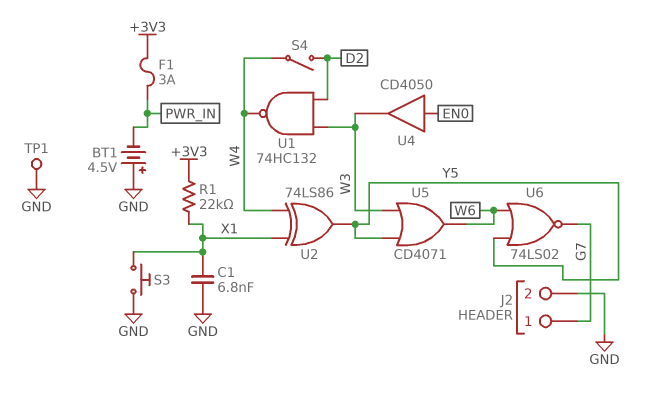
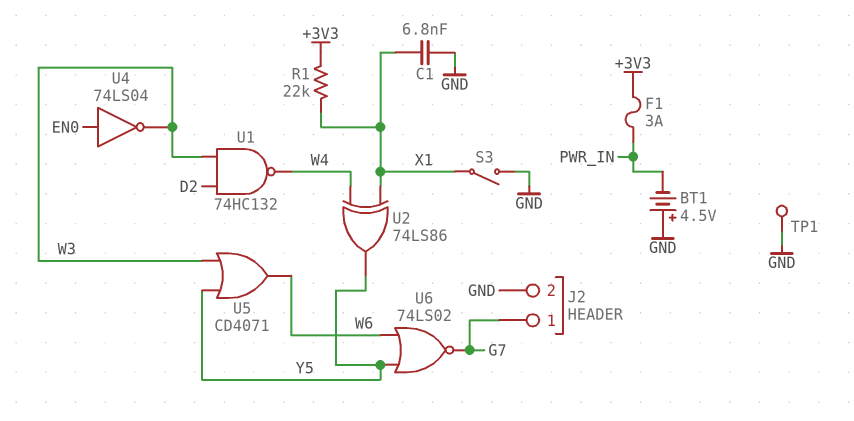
S3: button (GND, X1) -> switch (GND, X1)
S4: switch (D2, W4) -> none
U4: buffer CD4050 (in EN0, out W3) -> NOT 74LS04 (in EN0, out W3)

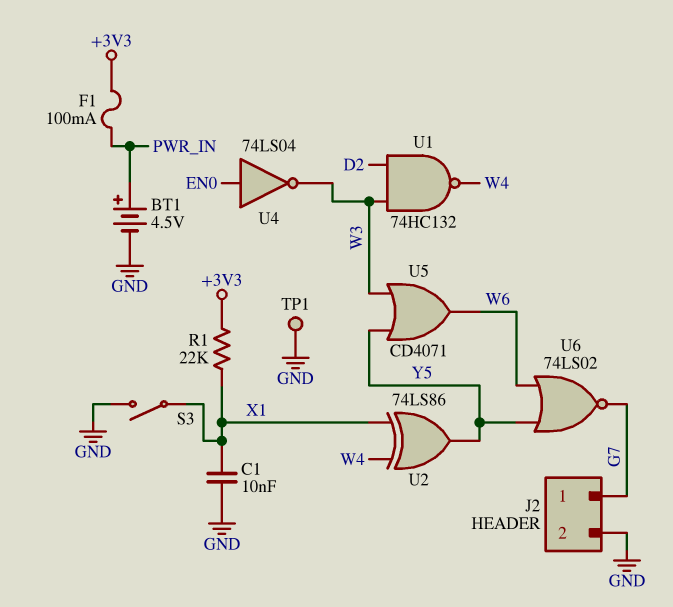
BT1: 4.5V (plus GND, minus PWR_IN) -> 4.5V (plus PWR_IN, minus GND)
C1: 6.8nF (GND, X1) -> 10nF (GND, X1)
F1: 3A (+3V3, PWR_IN) -> 100mA (+3V3, PWR_IN)

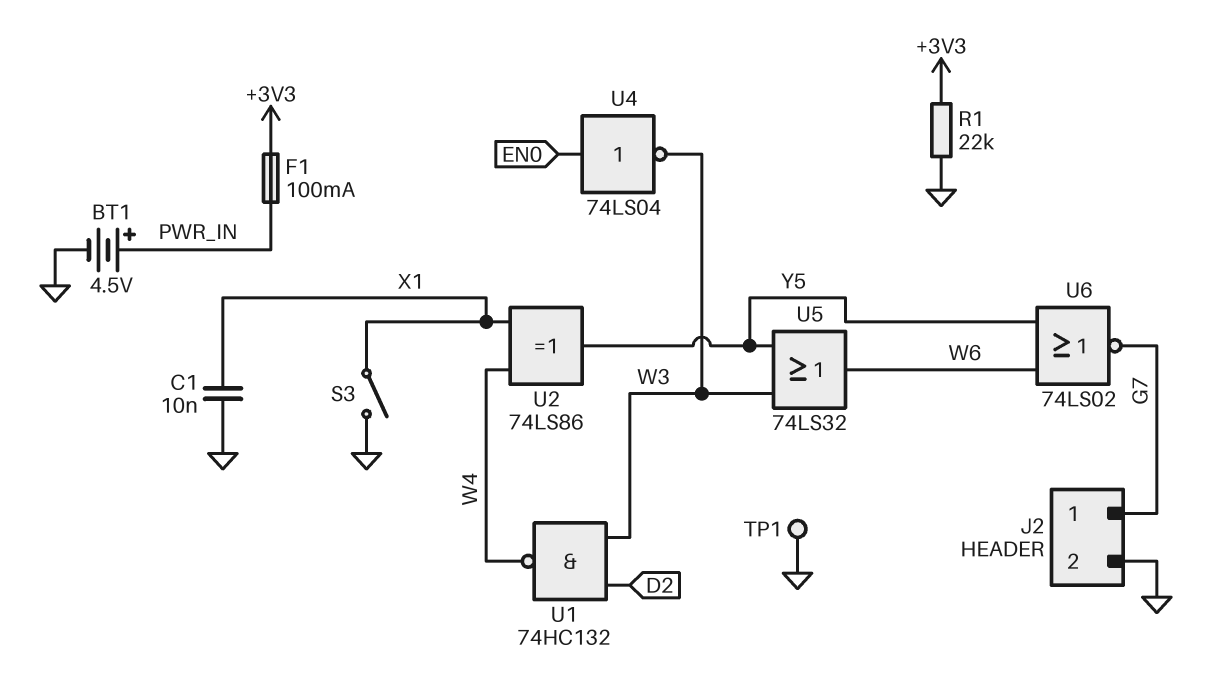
R1: 22k (+3V3, X1) -> 22k (+3V3, GND)
U5: OR CD4071 (in W3, in Y5, out W6) -> OR 74LS32 (in W3, in Y5, out W6)

